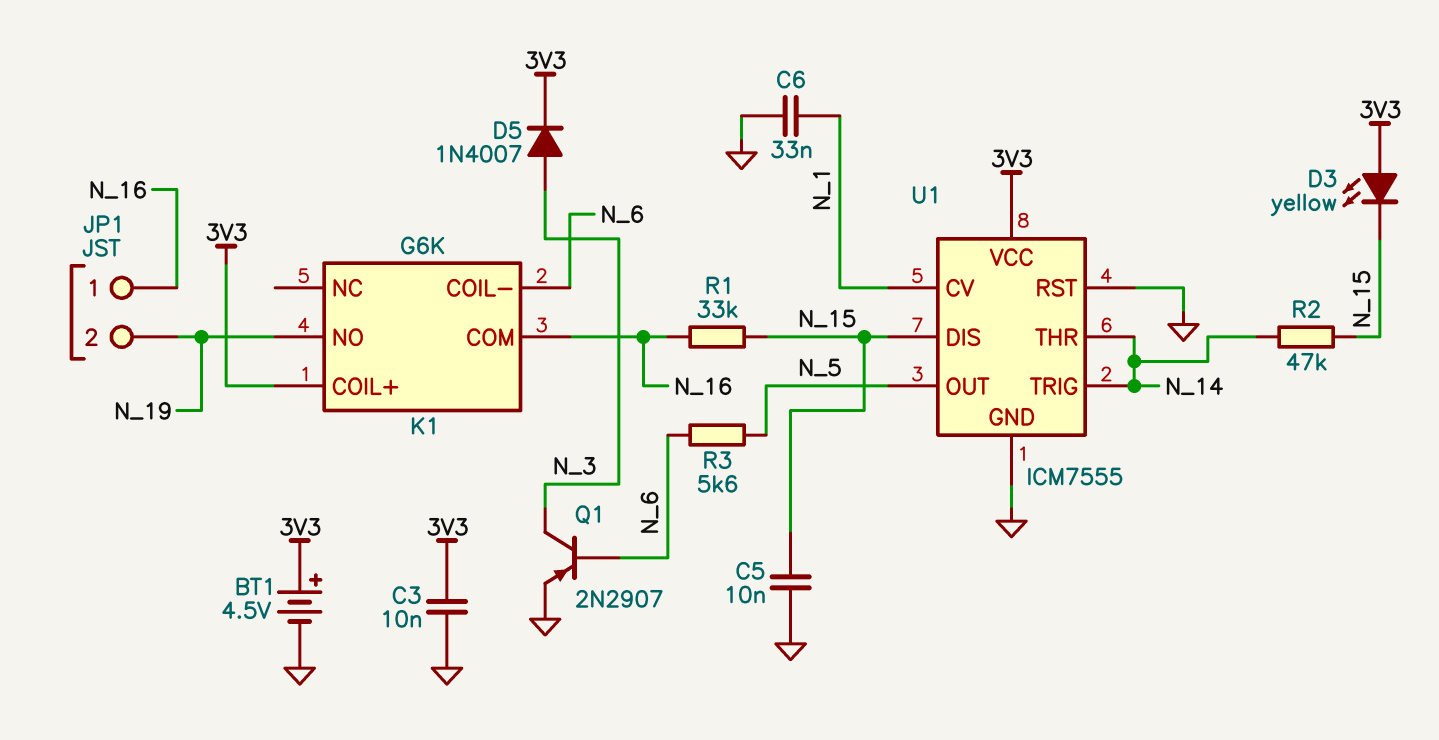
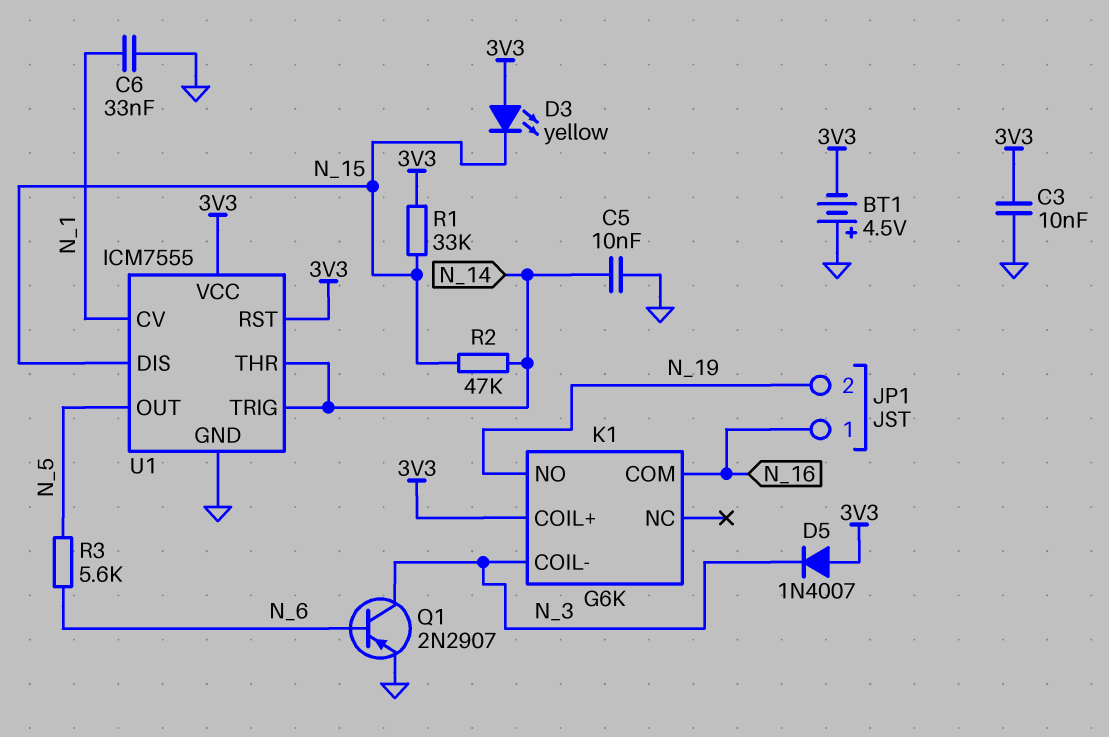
BT1: 4.5V (plus 3V3, minus GND) -> 4.5V (plus GND, minus 3V3)
C5: 10nF (GND, N_15) -> 10nF (GND, N_14)
D5: diode 1N4007 (A N_3, K 3V3) -> diode 1N4007 (A 3V3, K N_3)
K1 pin COIL-: N_6 -> N_3
R1: 33k (N_15, N_16) -> 33k (3V3, N_15)
U1 pin RST: GND -> 3V3

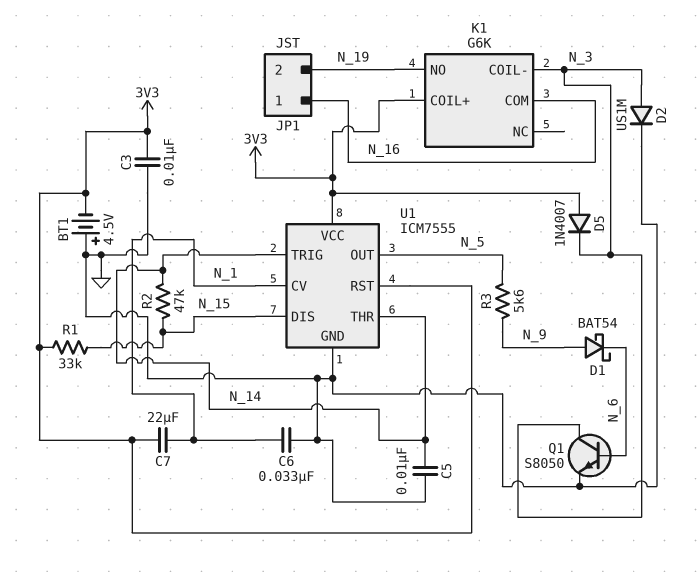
C7: none -> 22uF (3V3, N_1)
D1: none -> schottky BAT54 (A N_9, K N_6)
D2: none -> diode US1M (A N_3, K GND)
D3: LED yellow (A 3V3, K N_15) -> none
Q1: PNP 2N2907 (B N_6, C N_3, E GND) -> NPN S8050 (B N_6, C N_3, E GND)
R3: 5.6k (N_5, N_6) -> 5.6k (N_5, N_9)

